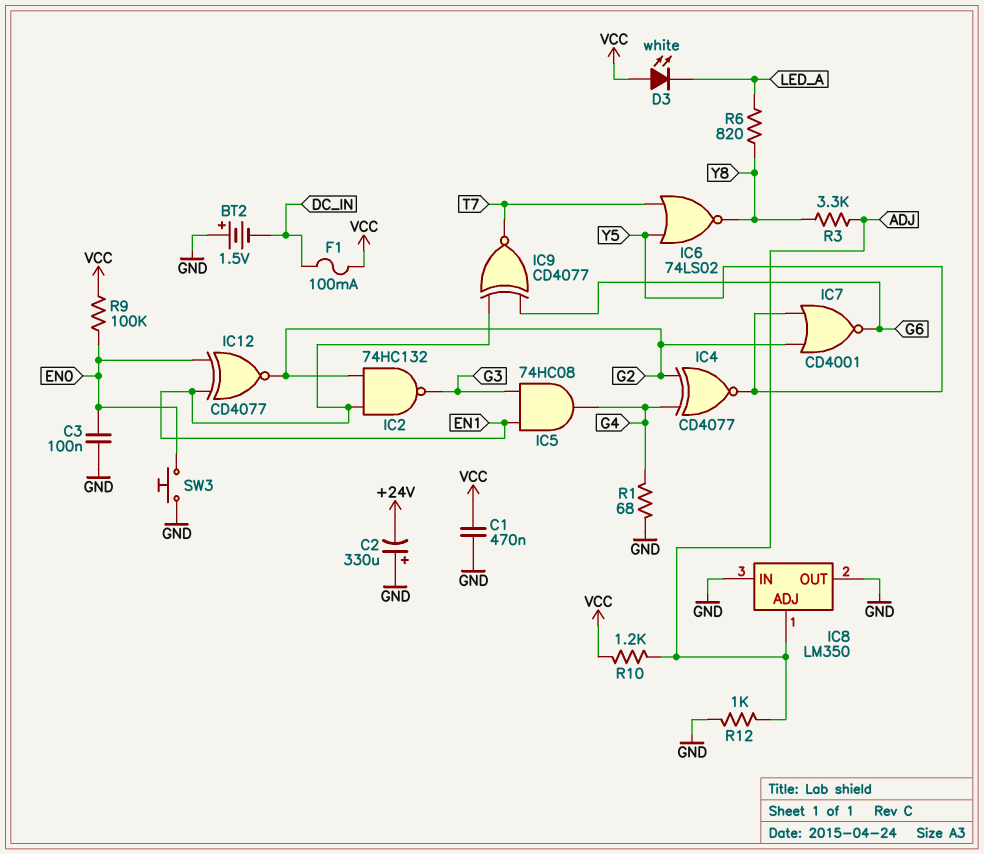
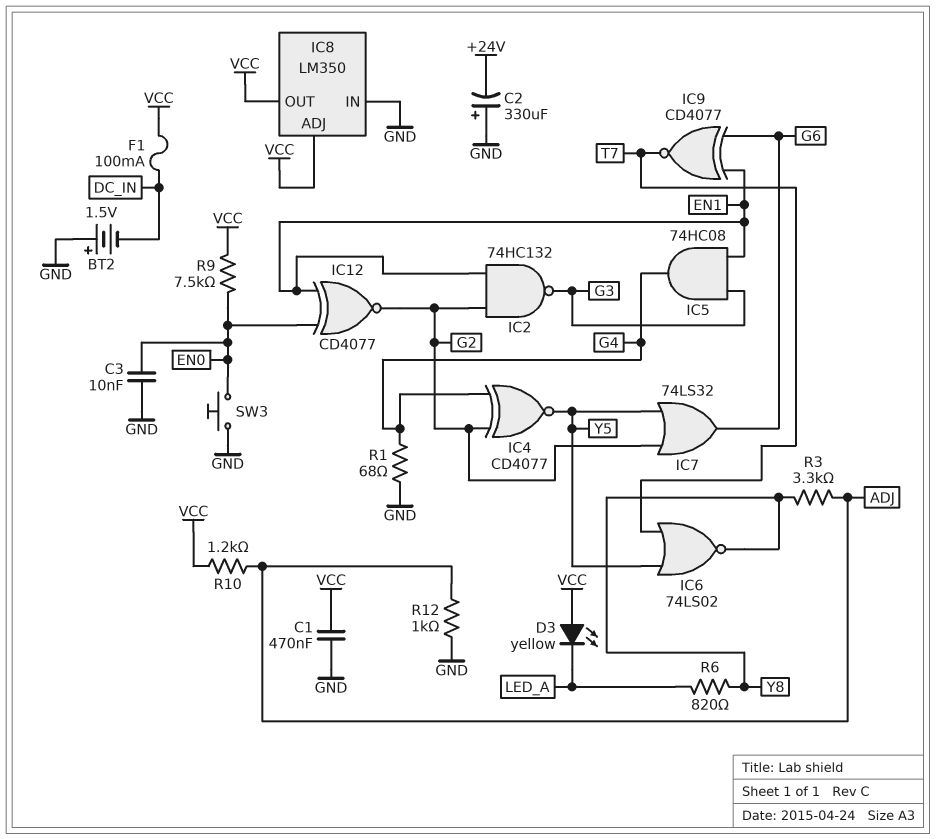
C3: 100nF (EN0, GND) -> 10nF (EN0, GND)
D3: LED white (A VCC, K LED_A) -> LED yellow (A VCC, K LED_A)
IC7: NOR CD4001 (in G2, in Y5, out G6) -> OR 74LS32 (in G2, in Y5, out G6)
IC8 pin ADJ: ADJ -> VCC
IC8 pin OUT: GND -> VCC
R9: 100k (EN0, VCC) -> 7.5k (EN0, VCC)

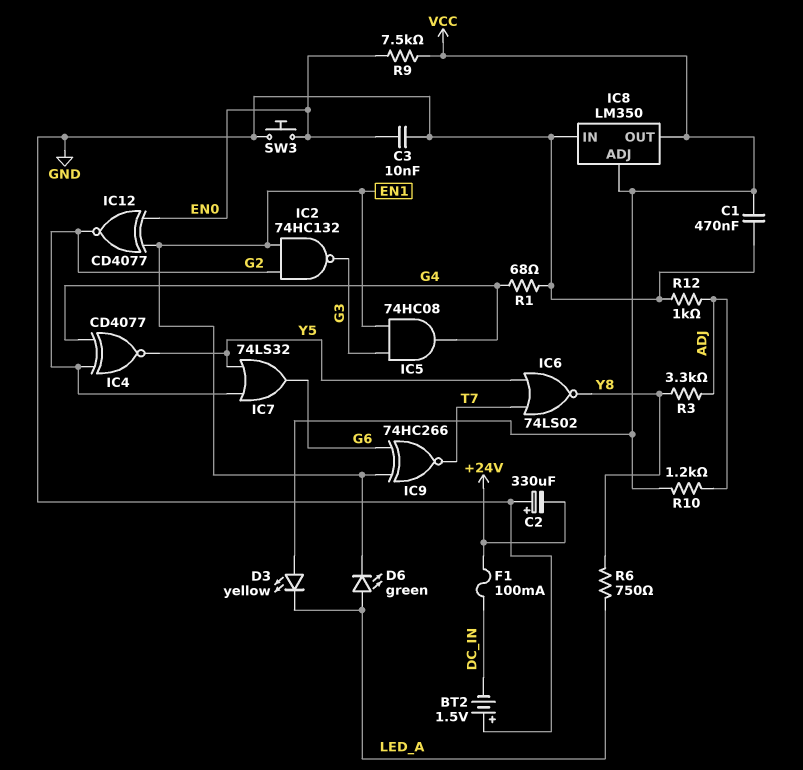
D6: none -> LED green (A LED_A, K EN1)
F1: 100mA (DC_IN, VCC) -> 100mA (+24V, DC_IN)
IC9: XNOR CD4077 (in EN1, in G6, out T7) -> XNOR 74HC266 (in EN1, in G6, out T7)
R6: 820 (LED_A, Y8) -> 750 (LED_A, Y8)

